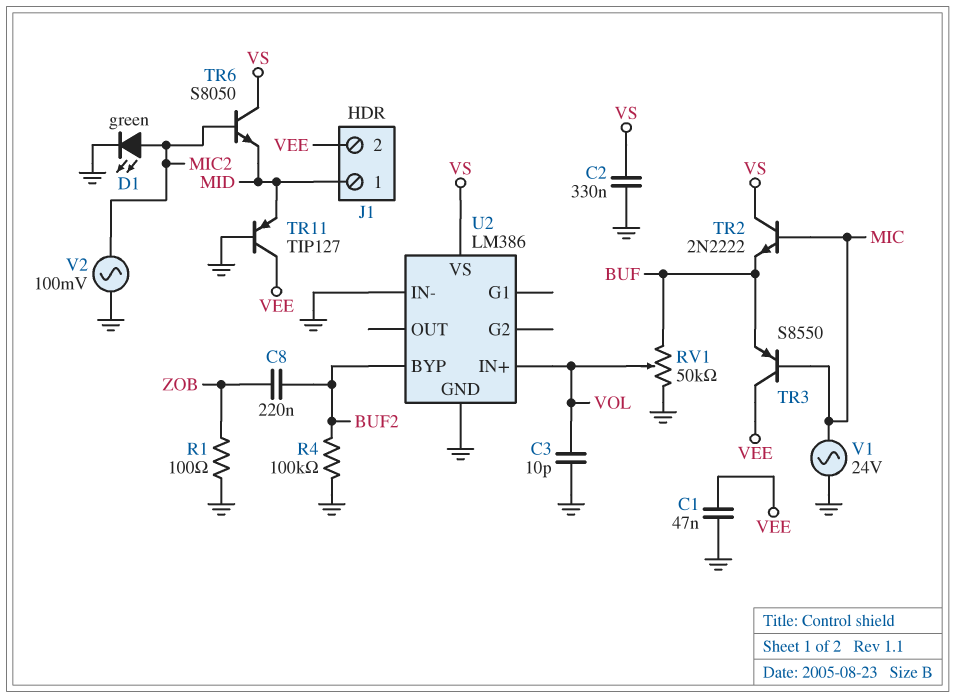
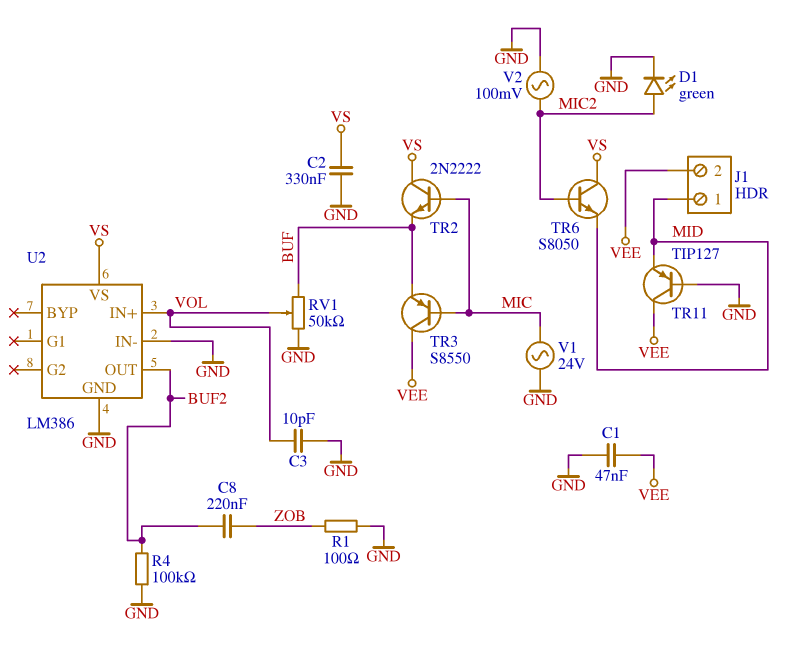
U2 pin BYP: BUF2 -> none
U2 pin OUT: none -> BUF2

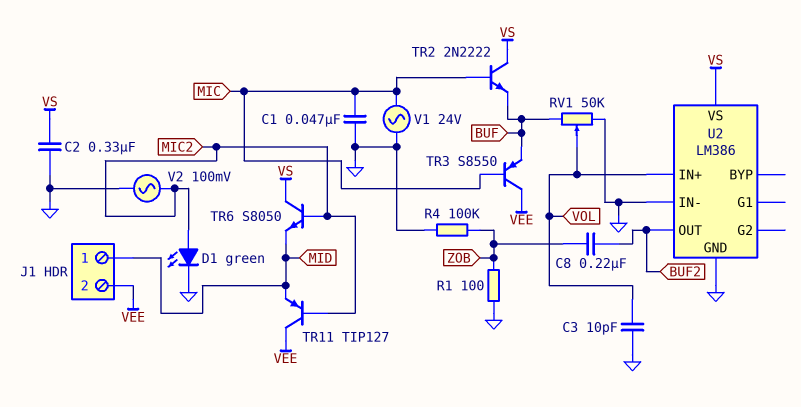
C1: 47nF (GND, VEE) -> 47nF (GND, MIC)
R4: 100k (BUF2, GND) -> 100k (GND, ZOB)
TR11: PNP TIP127 (B GND, C VEE, E MID) -> PNP TIP127 (B MIC2, C VEE, E MID)

